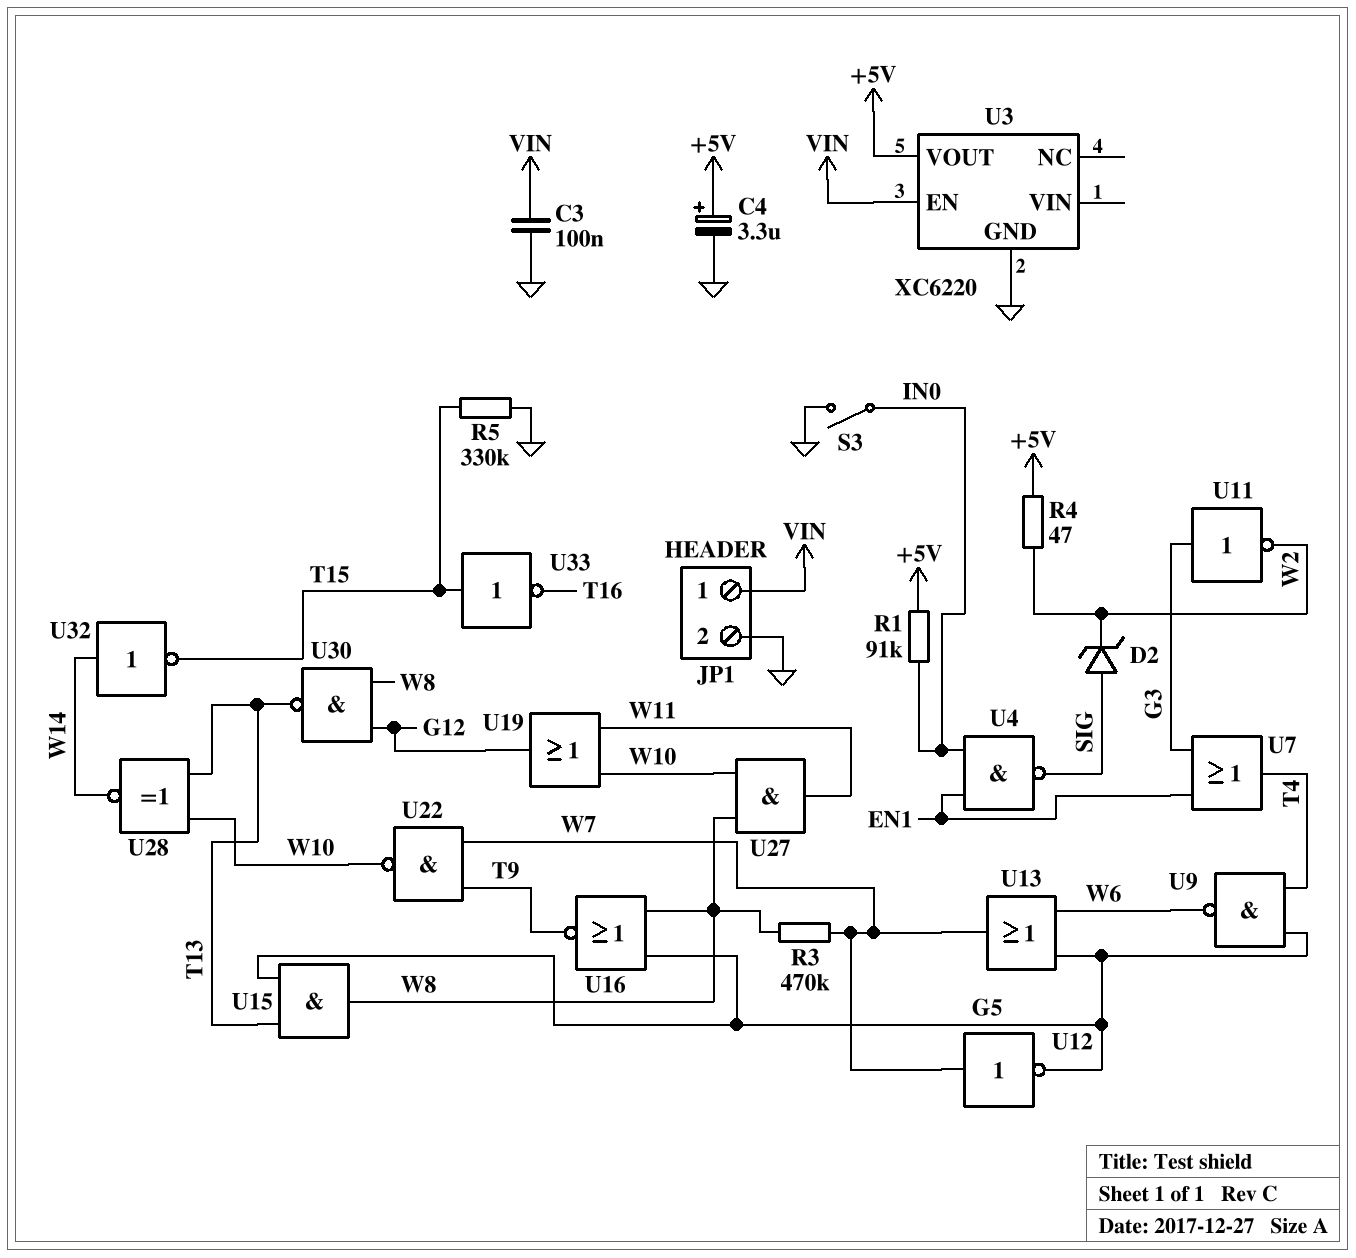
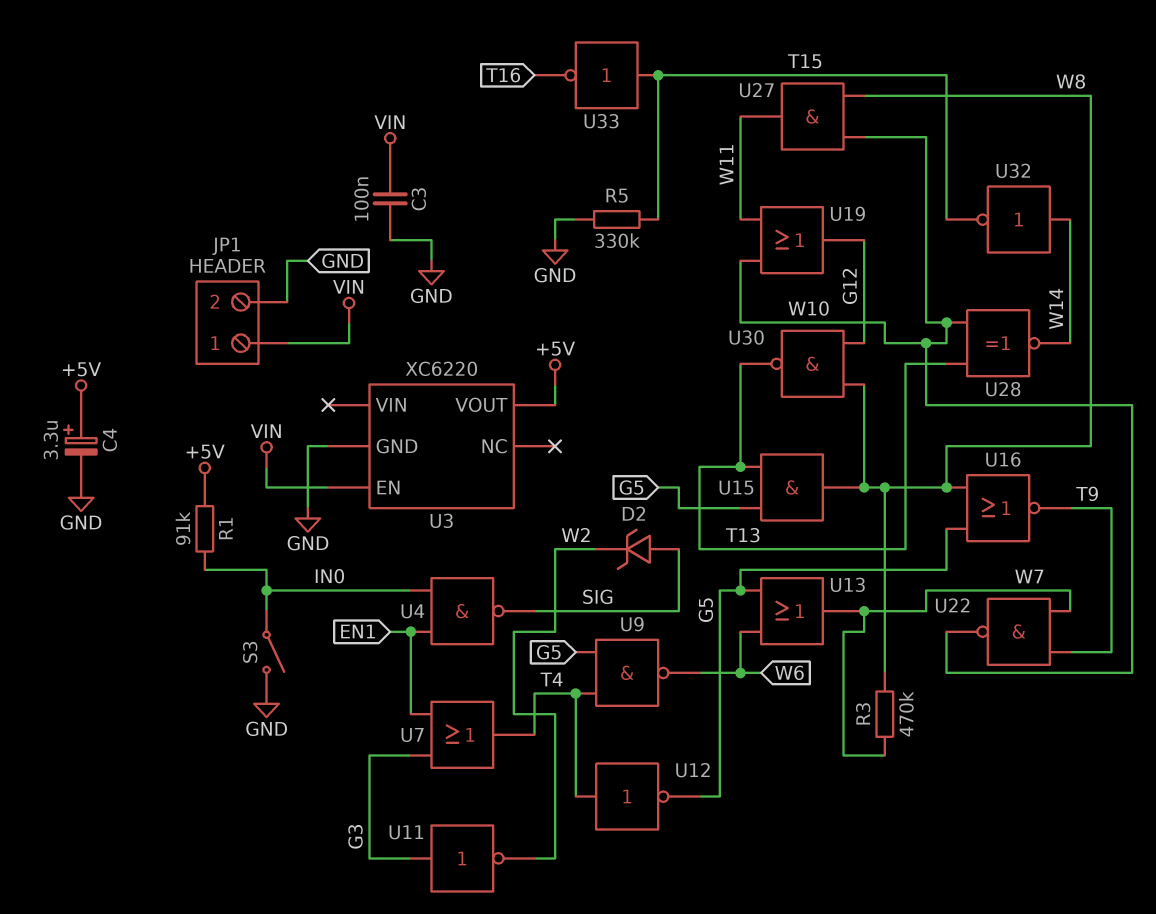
R4: 47 (+5V, W2) -> none
U12: NOT (in W7, out G5) -> NOT (in T4, out G5)

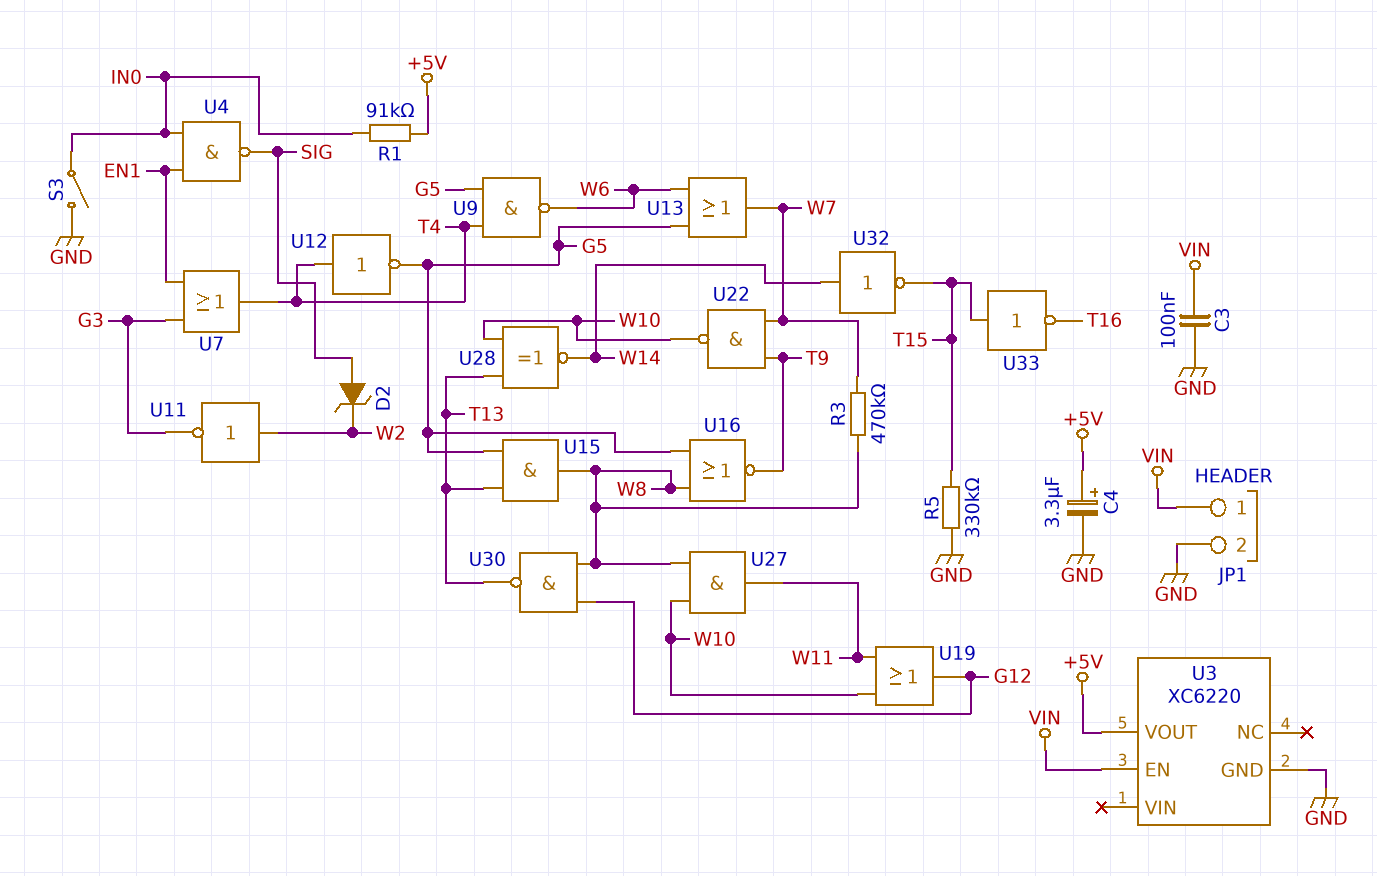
U11: NOT (in G3, out W2) -> NOT (in W2, out G3)

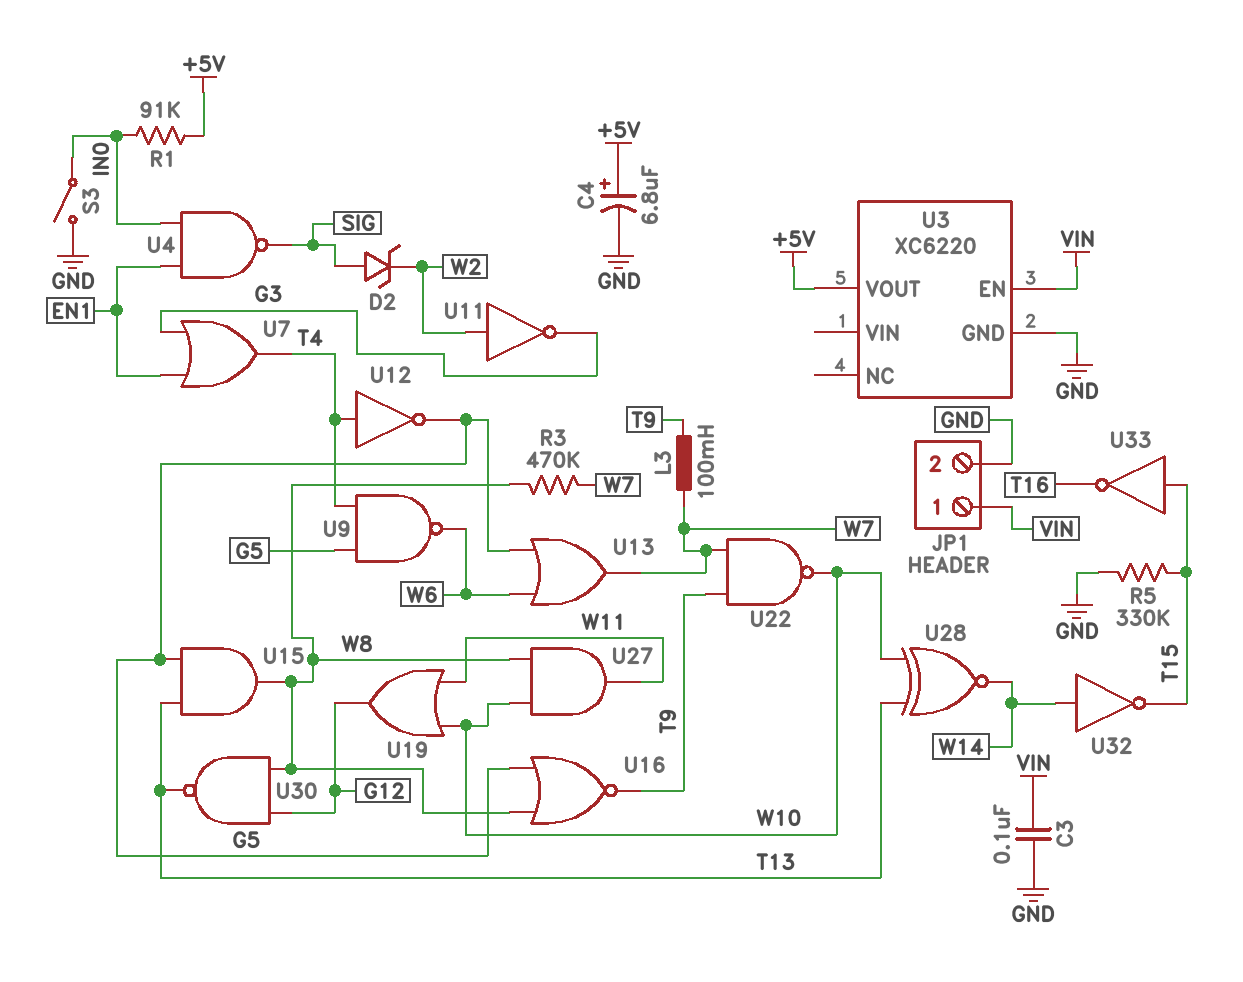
C4: 3.3uF (plus +5V, minus GND) -> 6.8uF (plus +5V, minus GND)
L3: none -> 100mH (T9, W7)

